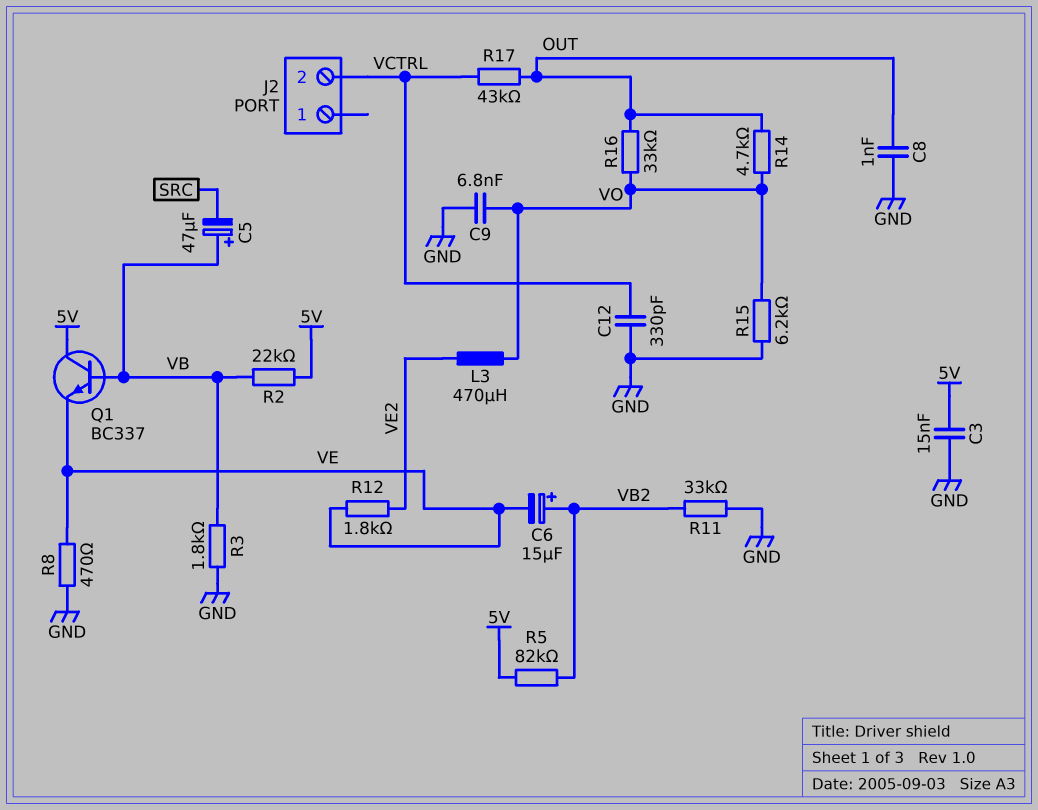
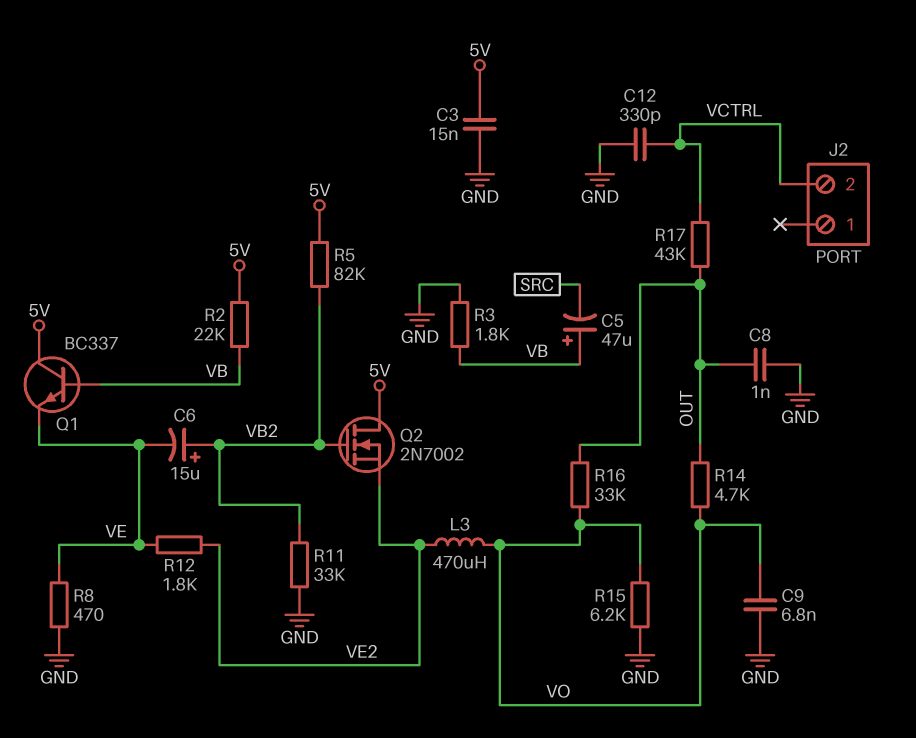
Q2: none -> NMOS 2N7002 (G VB2, D 5V, S VE2)

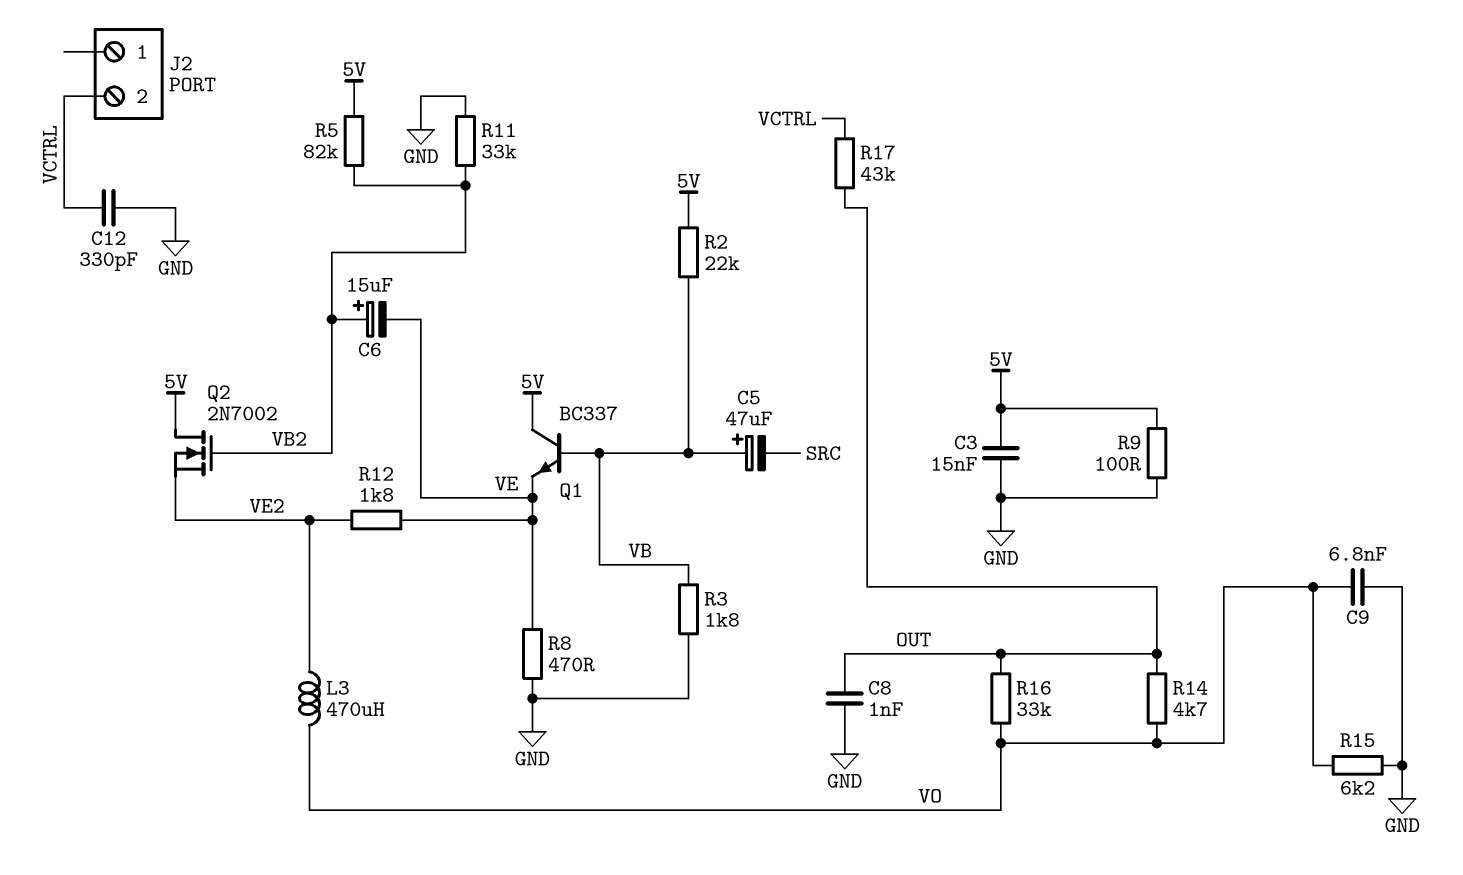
R9: none -> 100 (5V, GND)

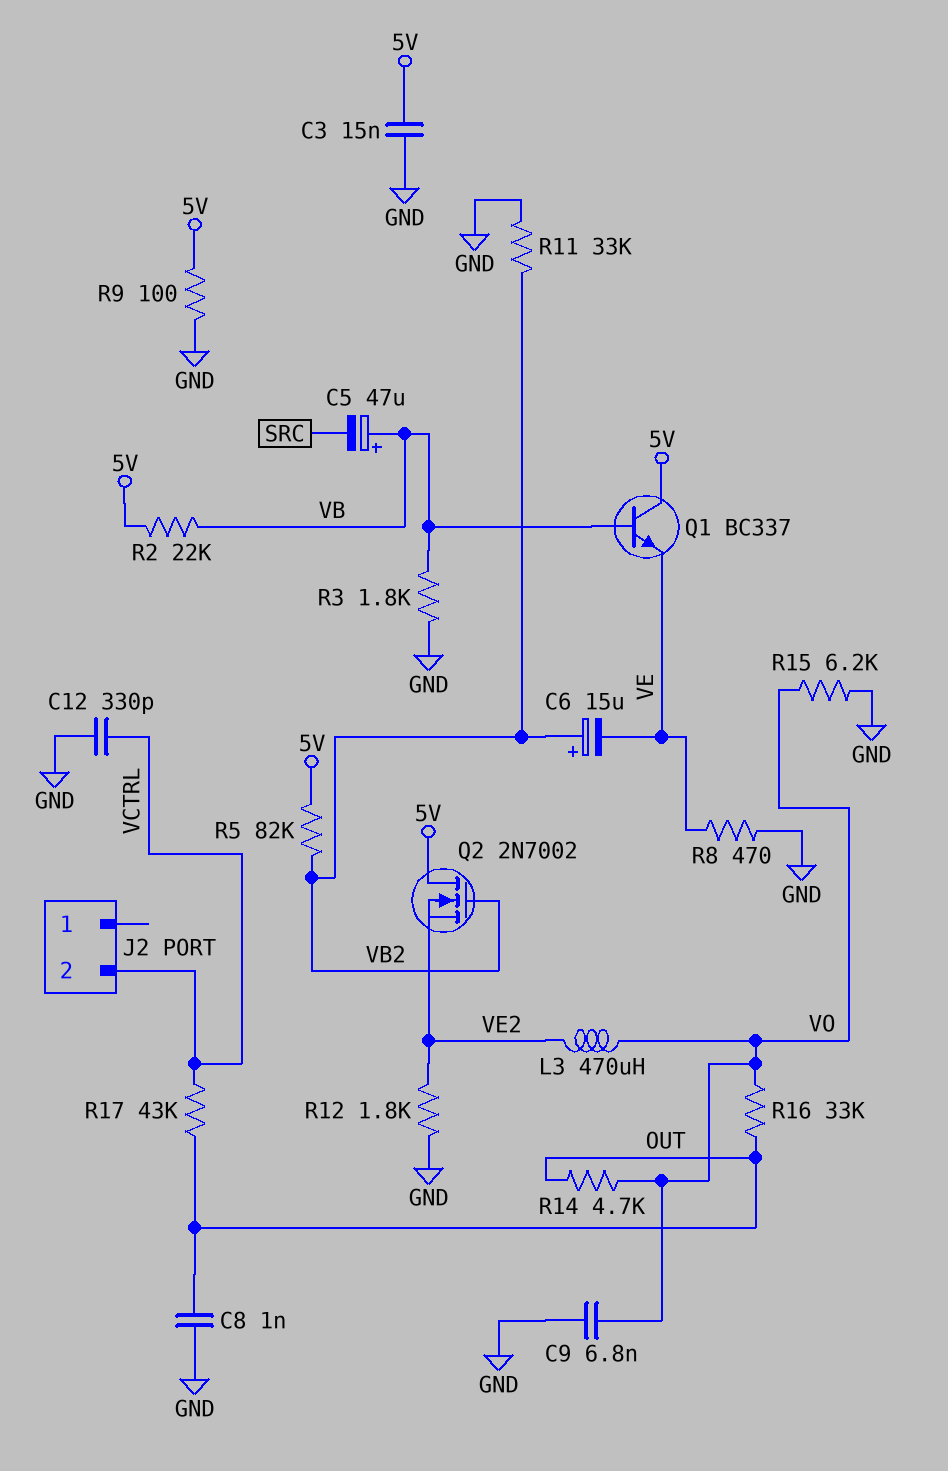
R12: 1.8k (VE, VE2) -> 1.8k (GND, VE2)

